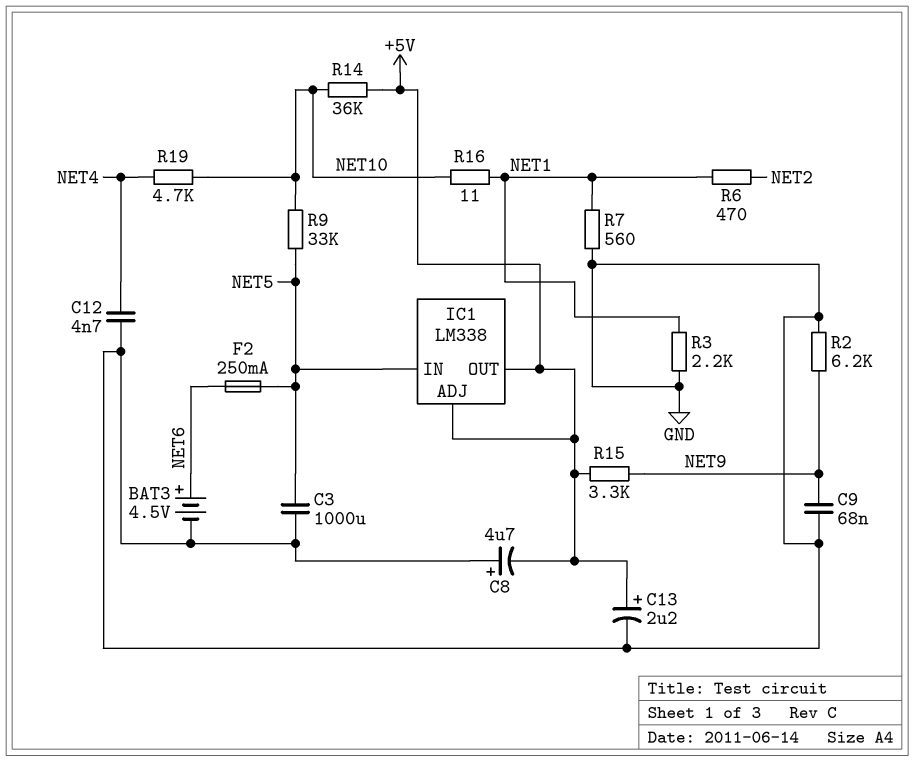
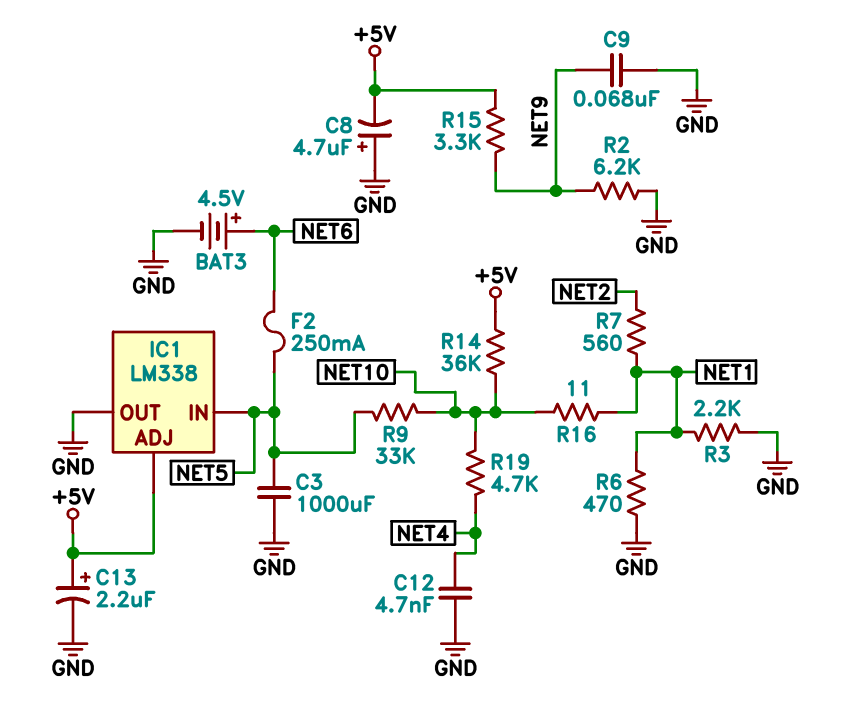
IC1 pin OUT: +5V -> GND
R6: 470 (NET1, NET2) -> 470 (GND, NET1)
R7: 560 (GND, NET1) -> 560 (NET1, NET2)

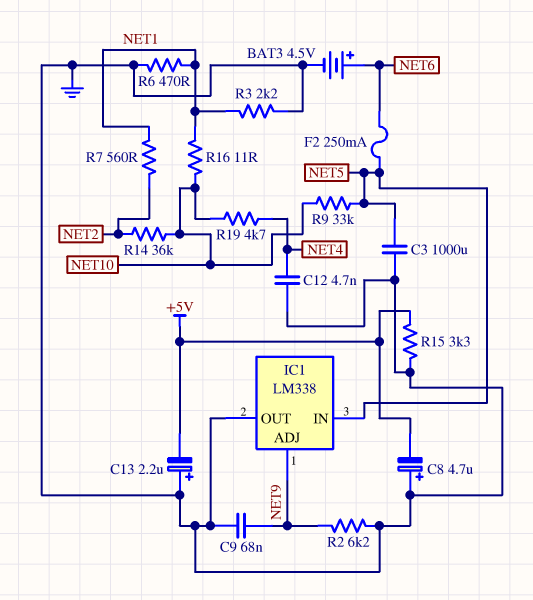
C13: 2.2uF (plus +5V, minus GND) -> 2.2uF (plus GND, minus +5V)
IC1 pin ADJ: +5V -> NET9
R14: 36k (+5V, NET10) -> 36k (NET2, NET10)
R15: 3.3k (+5V, NET9) -> 3.3k (+5V, GND)

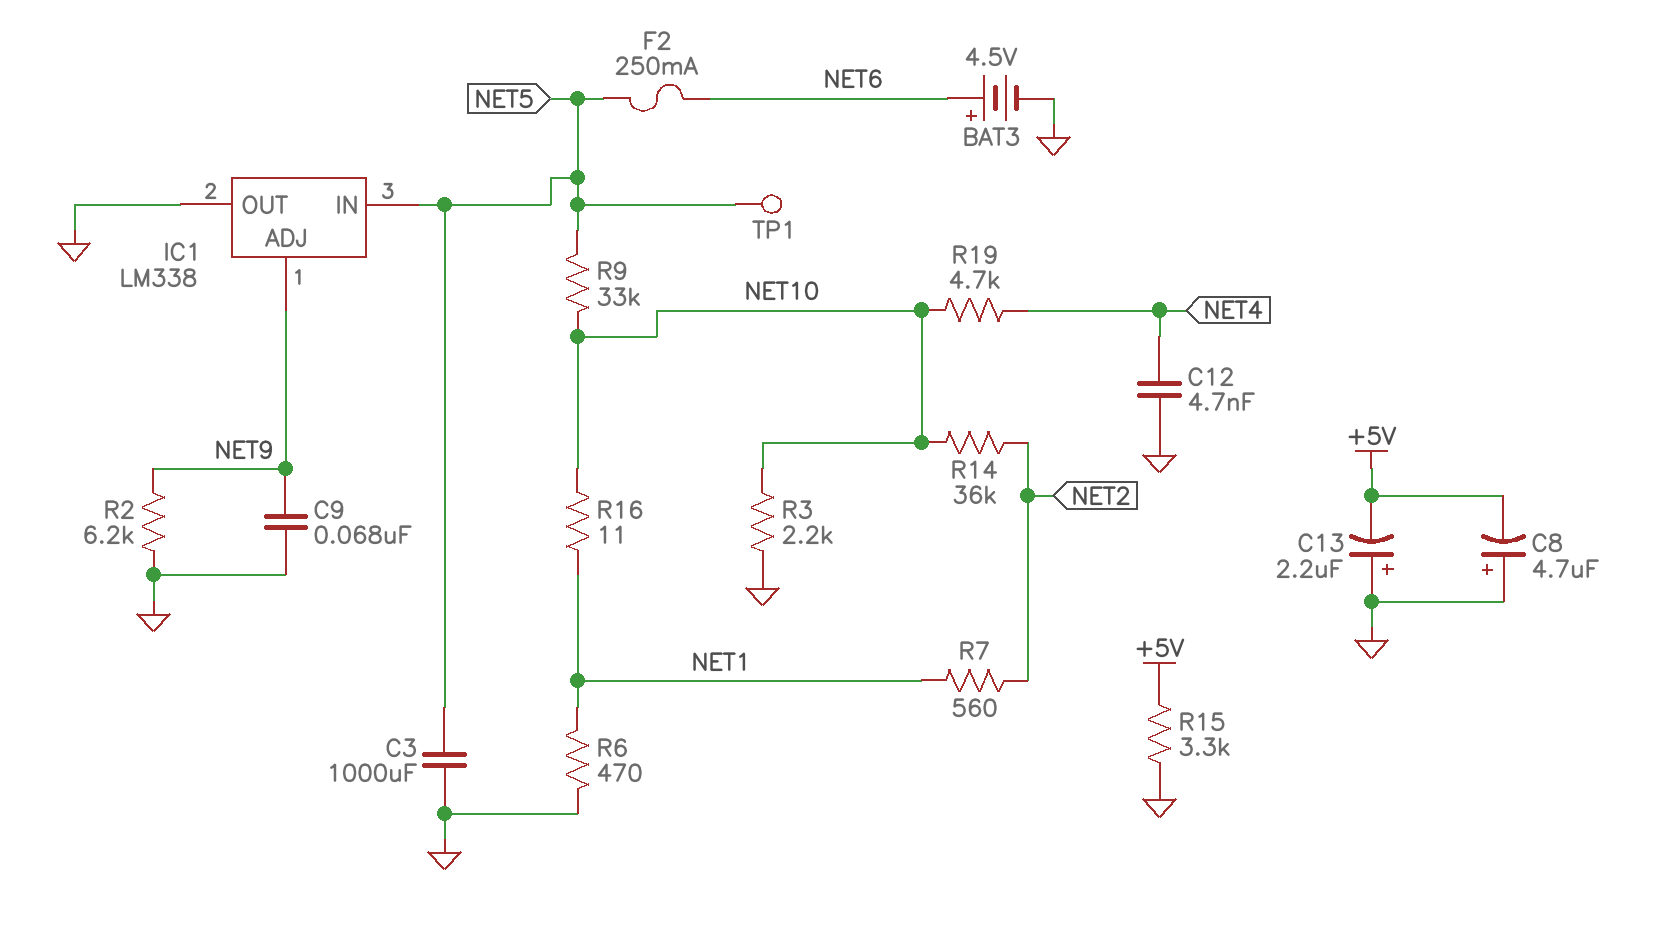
R3: 2.2k (GND, NET1) -> 2.2k (GND, NET10)
TP1: none -> test point (NET5)

